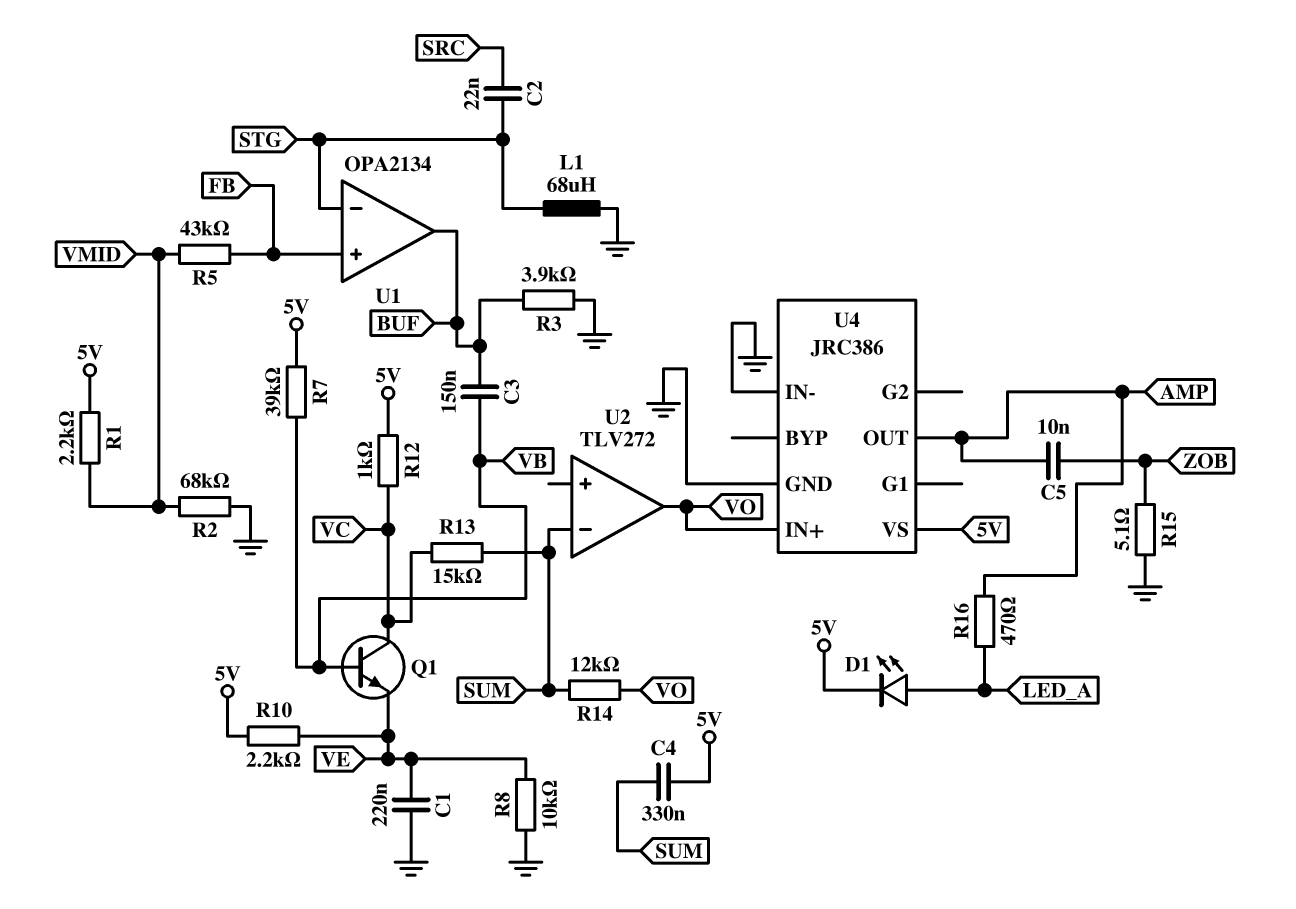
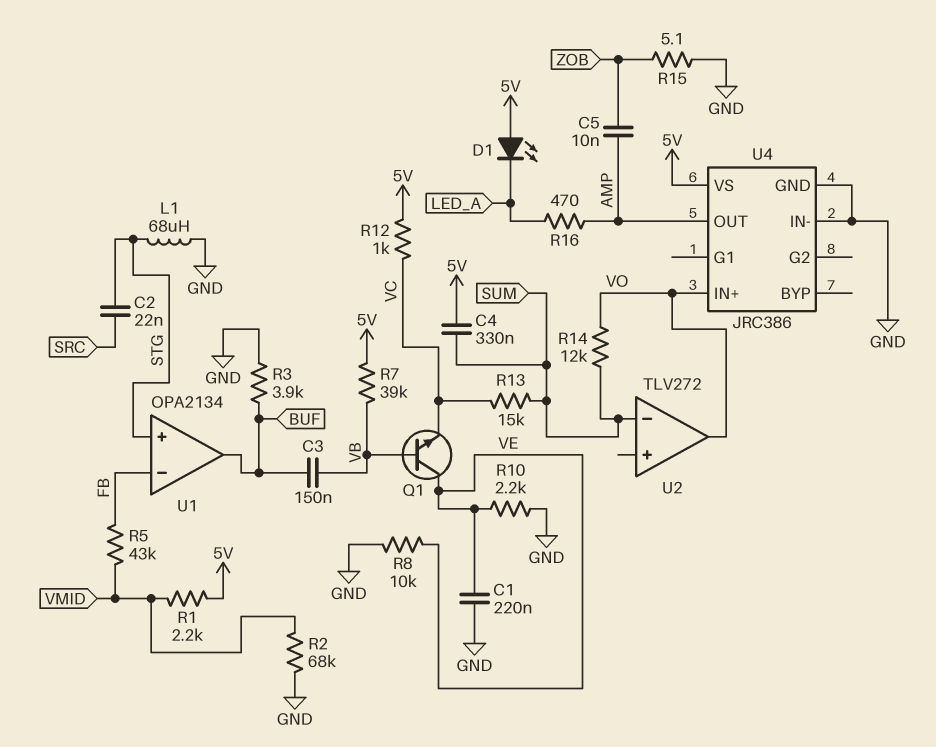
D1: LED (A LED_A, K 5V) -> LED (A 5V, K LED_A)
Q1: NPN (B VB, C VC, E VE) -> NPN (B VB, C VE, E VC)
R10: 2.2k (5V, VE) -> 2.2k (GND, VE)
U1 pin in+: FB -> STG
U1 pin in-: STG -> FB

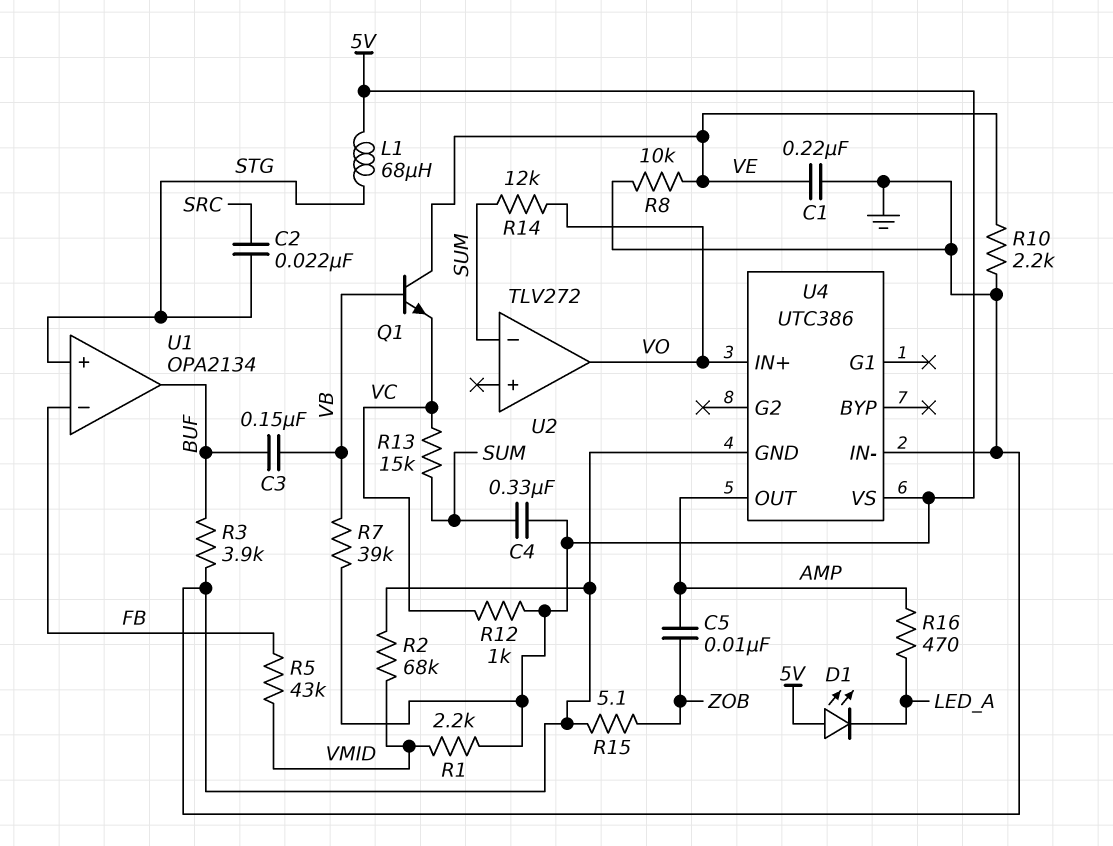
L1: 68uH (GND, STG) -> 68uH (5V, STG)
U4: JRC386 -> UTC386

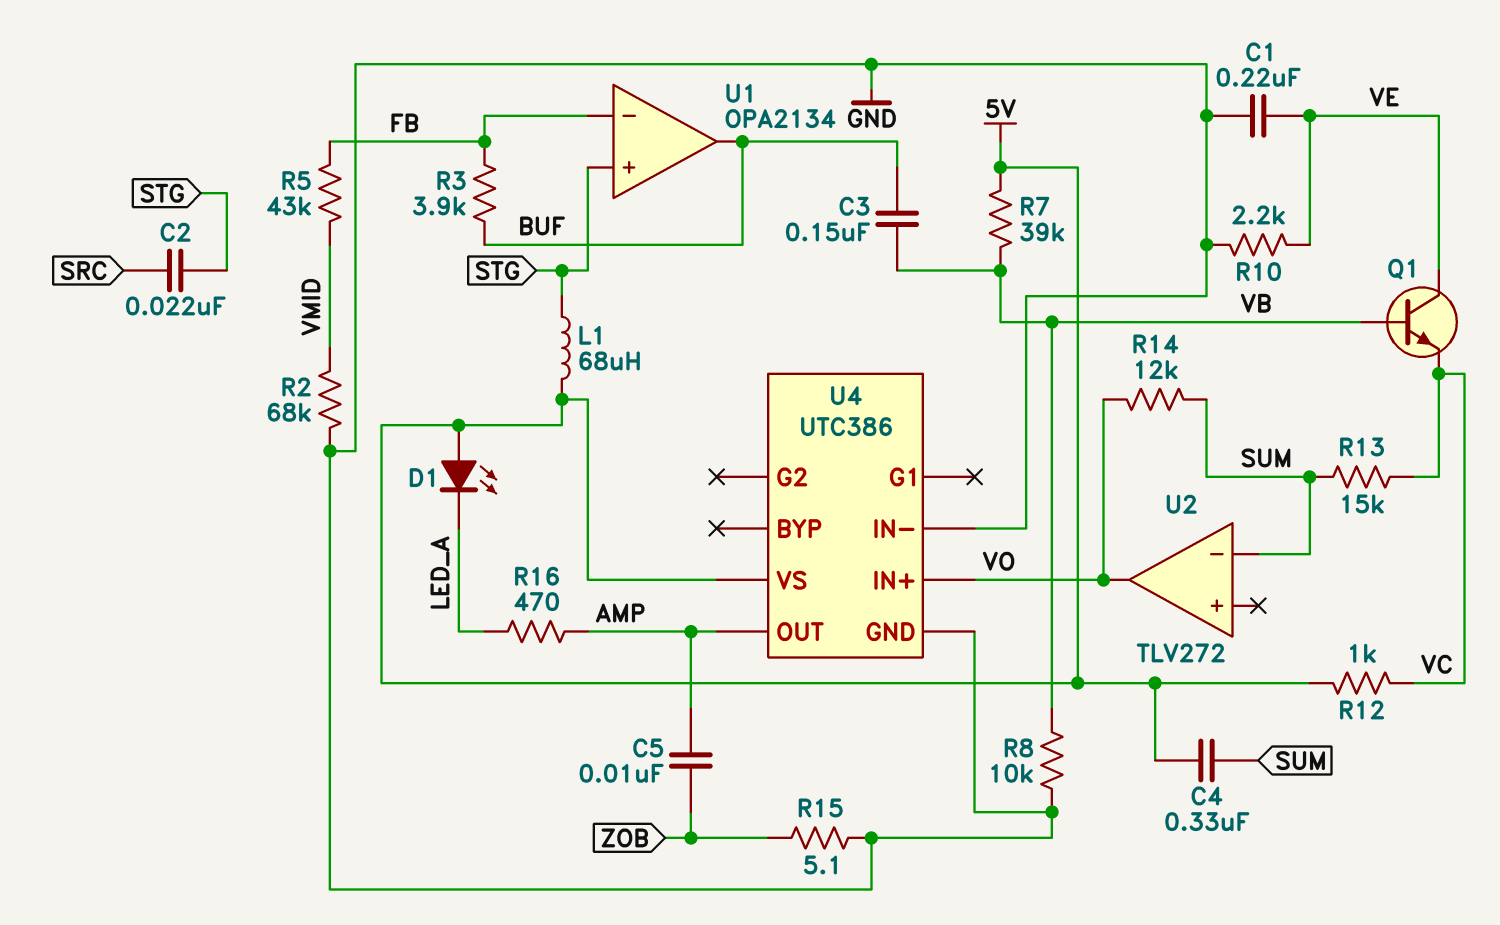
R1: 2.2k (5V, VMID) -> none
R3: 3.9k (BUF, GND) -> 3.9k (BUF, FB)
R8: 10k (GND, VE) -> 10k (GND, VB)

